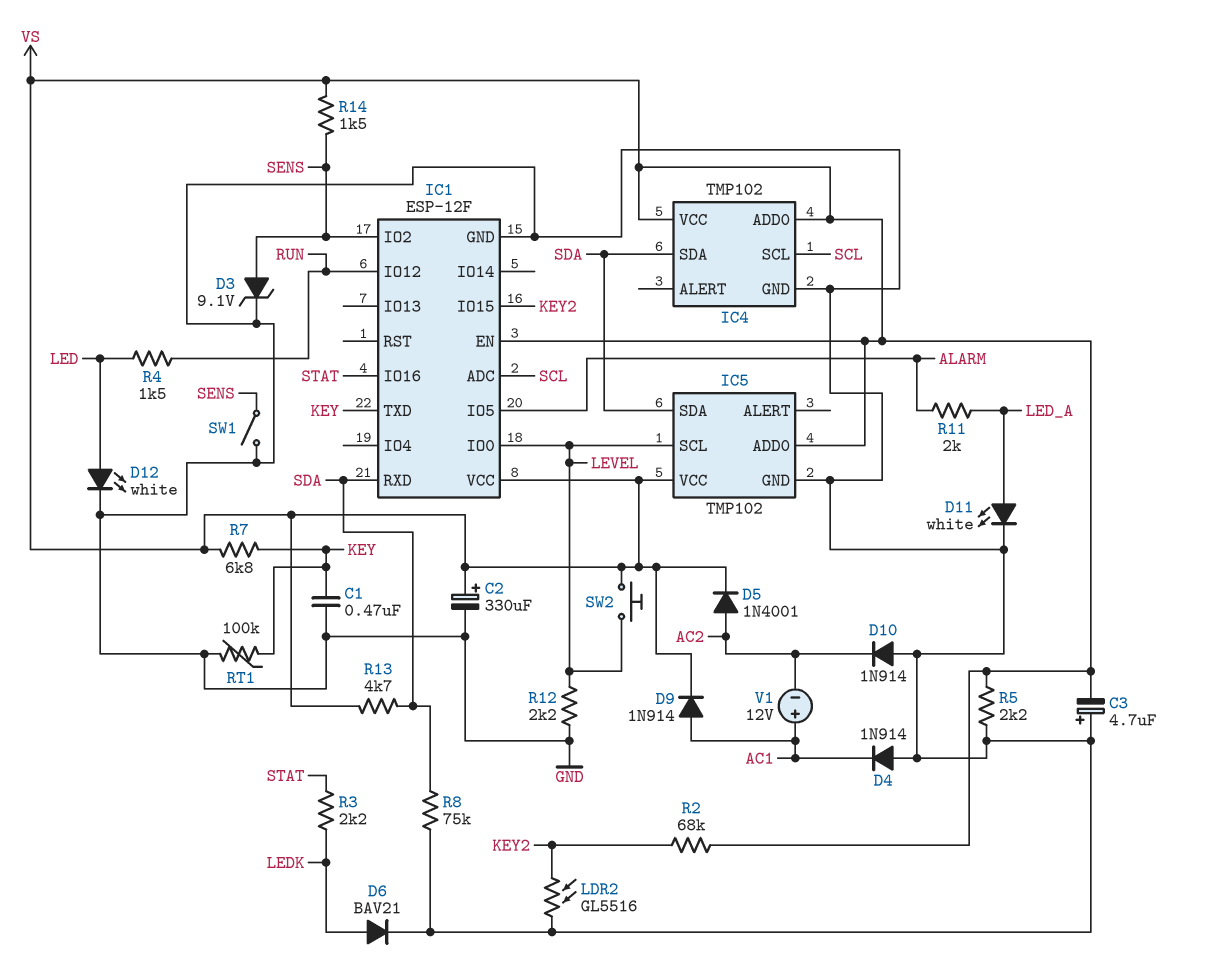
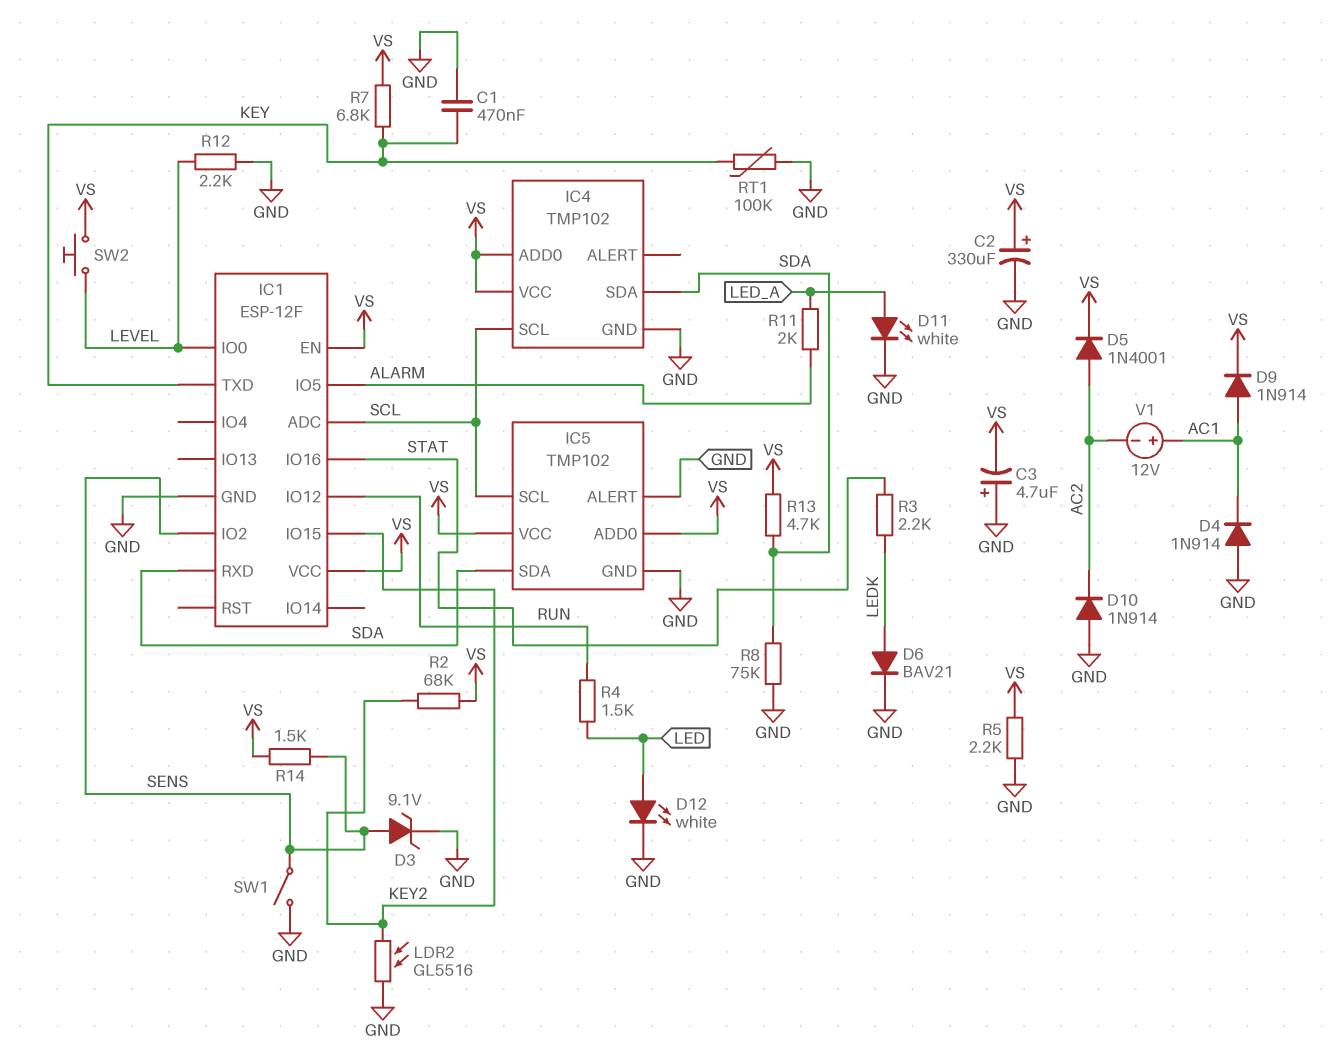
IC5 pin ALERT: none -> GND
IC5 pin SCL: LEVEL -> SCL

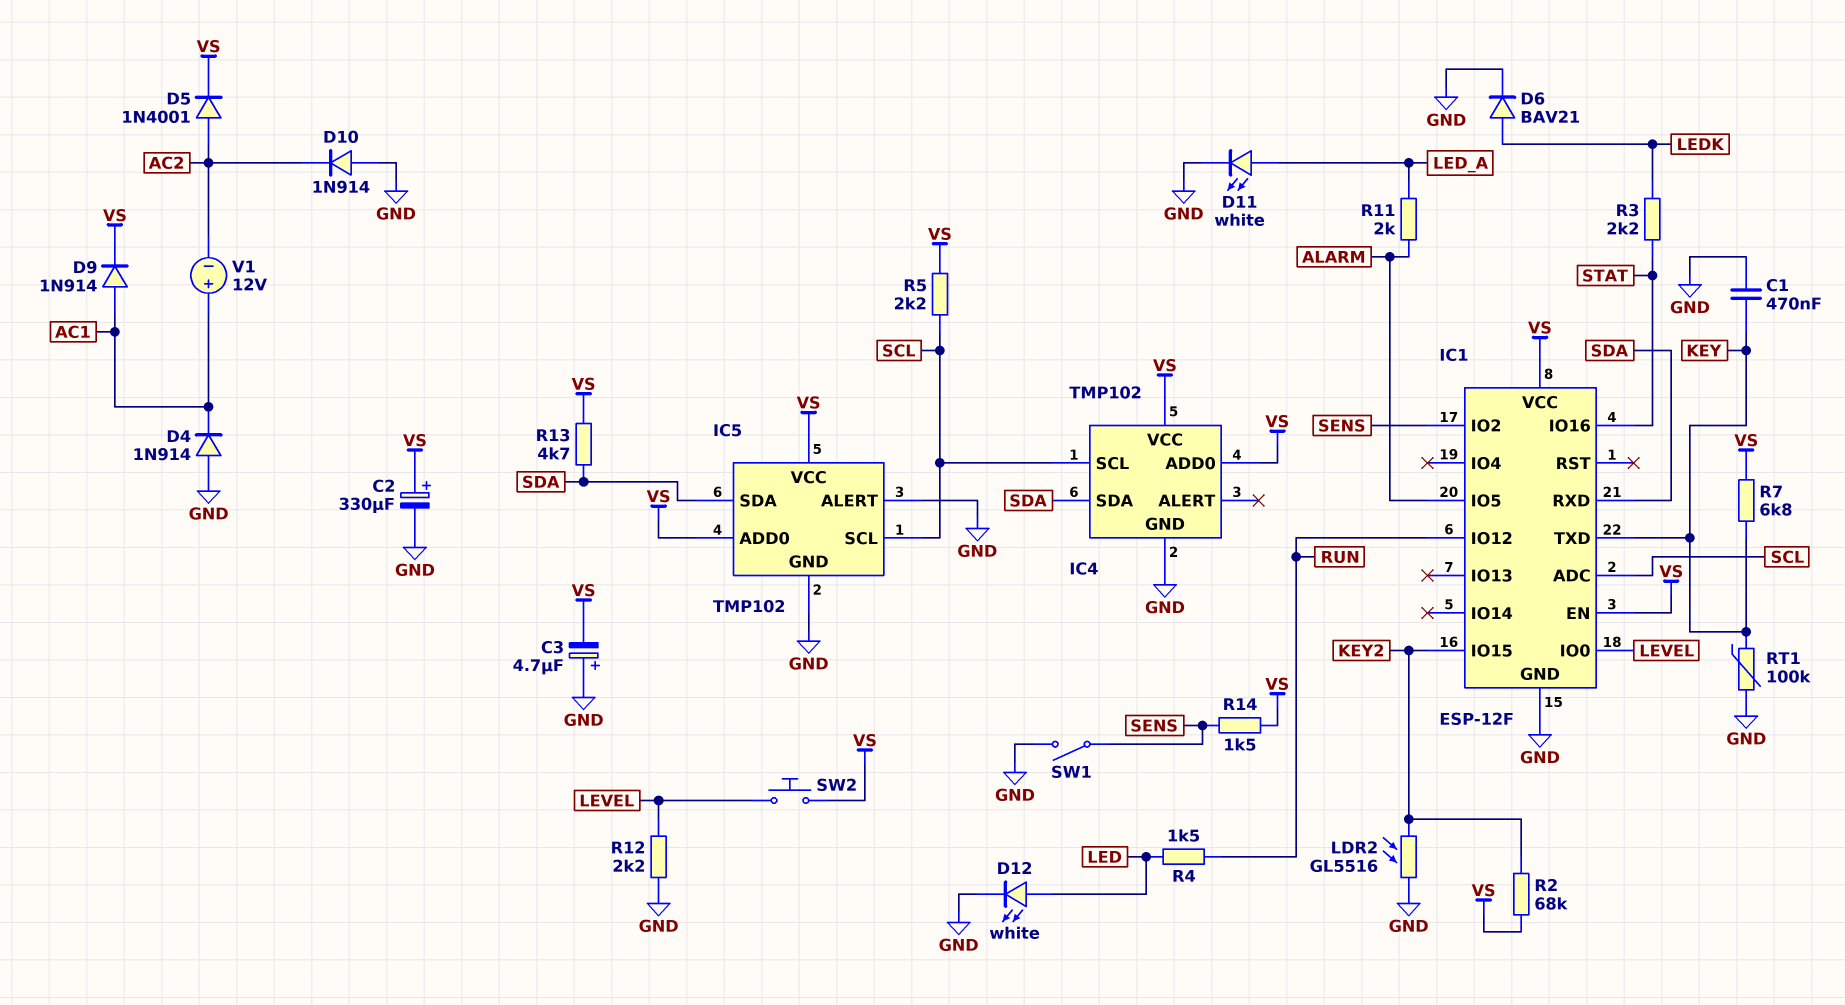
D3: zener 9.1V (A SENS, K GND) -> none
R5: 2.2k (GND, VS) -> 2.2k (SCL, VS)
R8: 75k (GND, SDA) -> none

